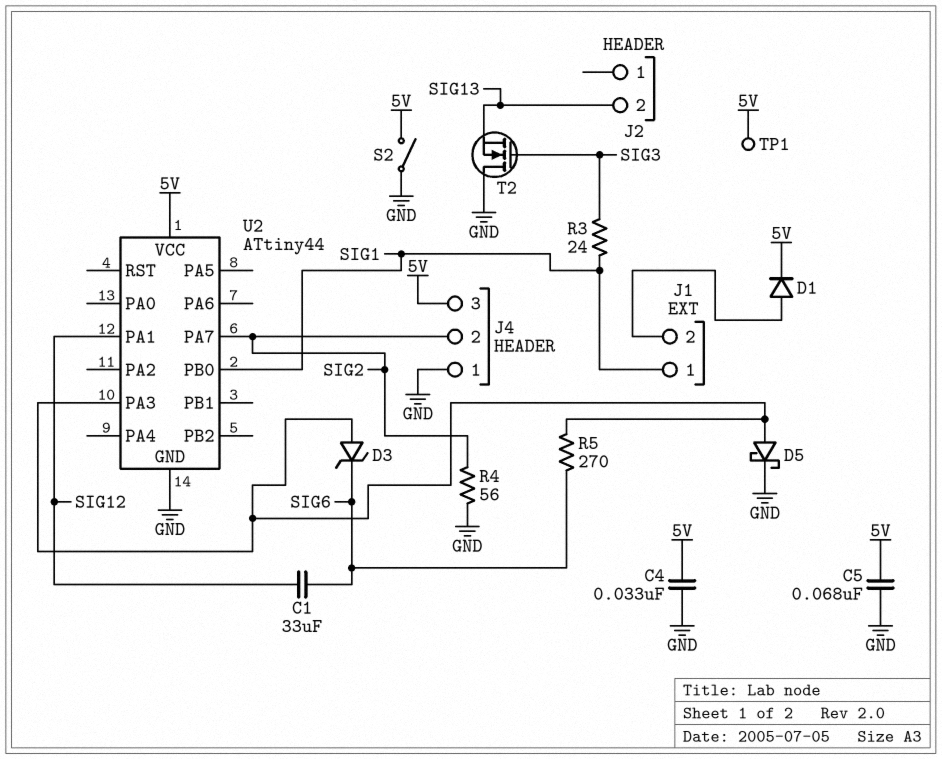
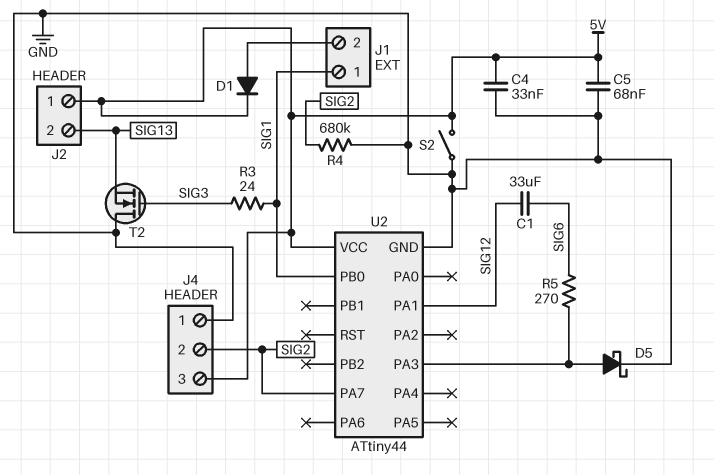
D3: zener (A U2/PA3, K SIG6) -> none
J2 pin 1: none -> 5V
R4: 56 (GND, SIG2) -> 680k (GND, SIG2)
TP1: test point (5V) -> none

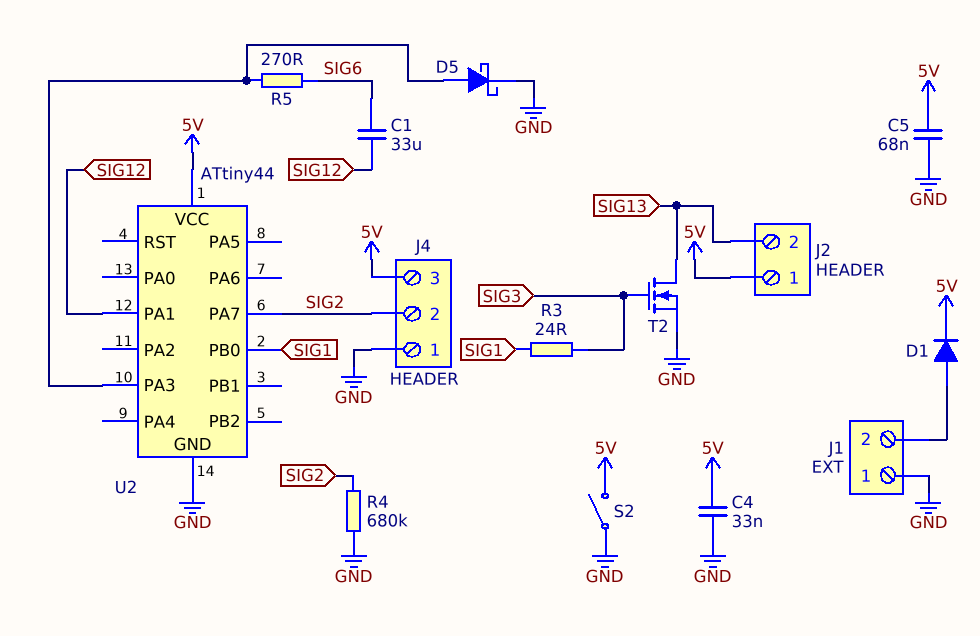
J1 pin 1: SIG1 -> GND
T2: NMOS (G SIG3, D GND, S SIG13) -> NMOS (G SIG3, D SIG13, S GND)

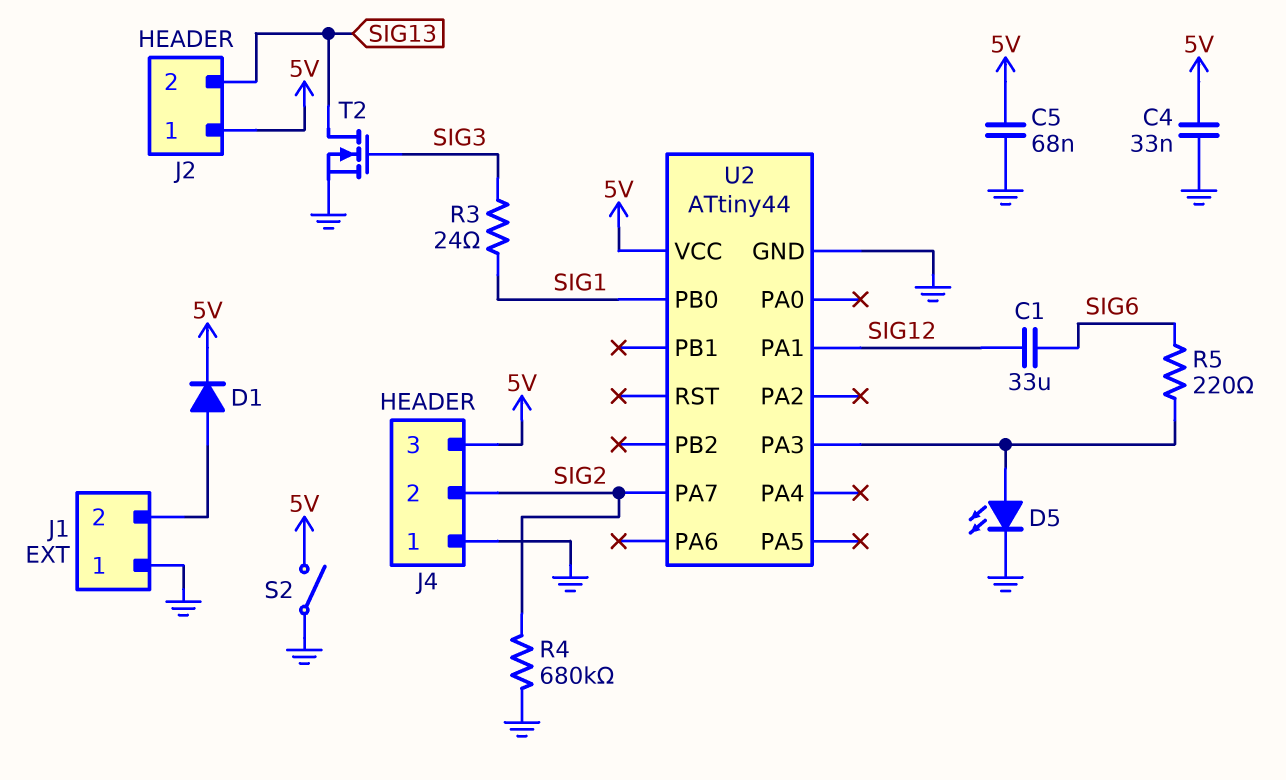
D5: schottky (A U2/PA3, K GND) -> LED (A U2/PA3, K GND)
R5: 270 (SIG6, U2/PA3) -> 220 (SIG6, U2/PA3)

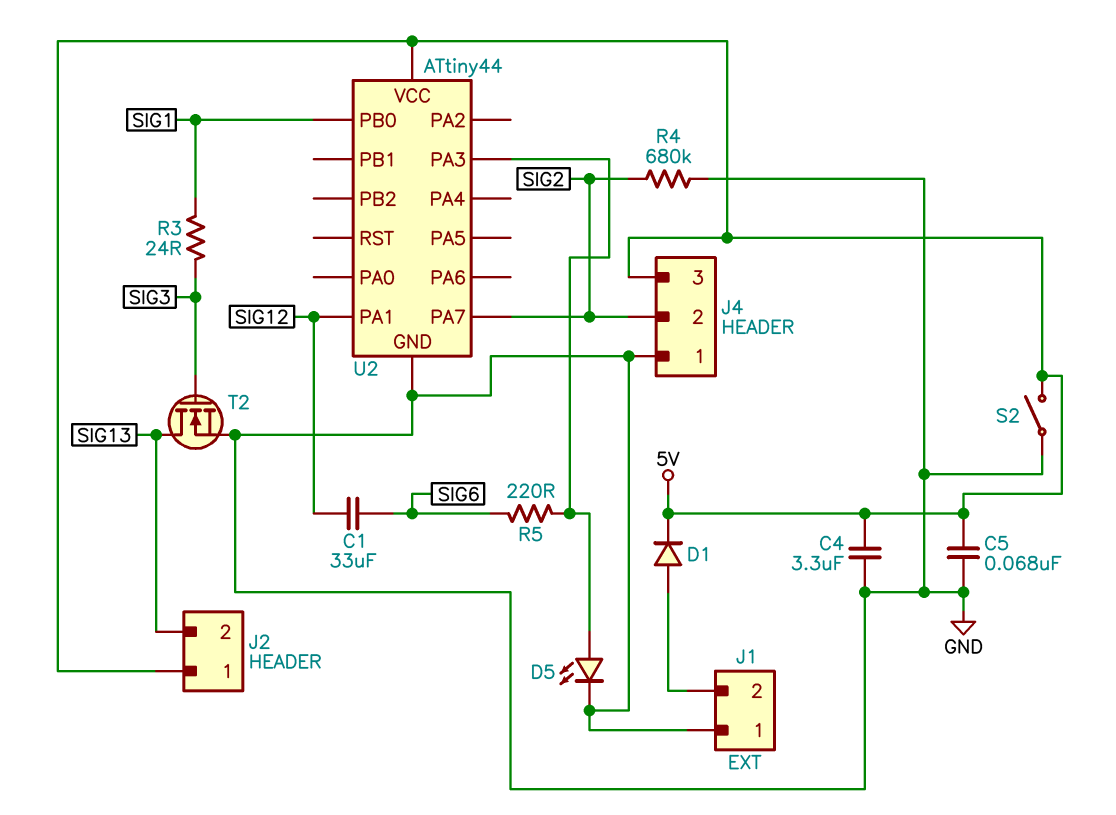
C4: 33nF (5V, GND) -> 3.3uF (5V, GND)

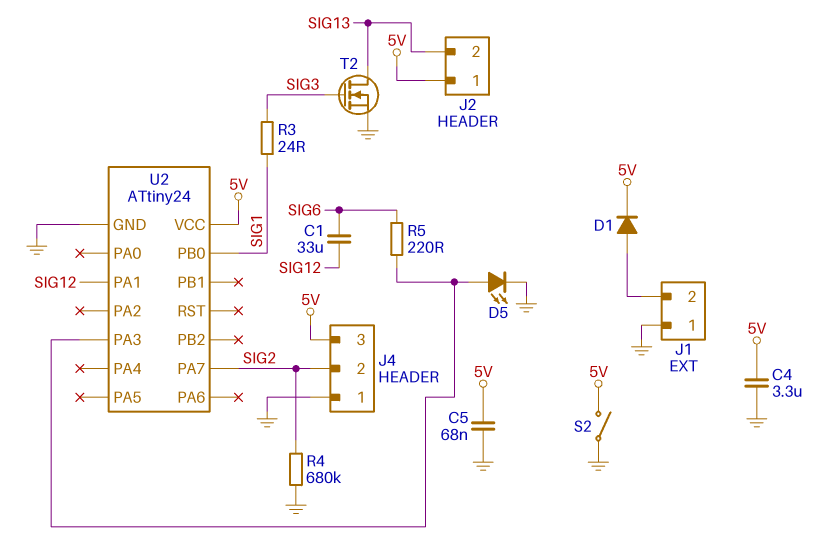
U2: ATtiny44 -> ATtiny24

